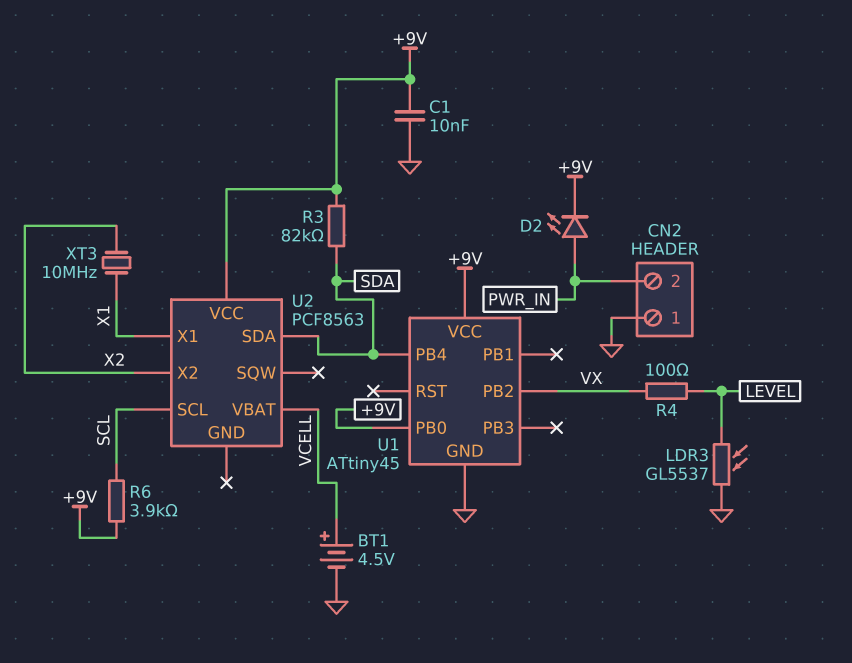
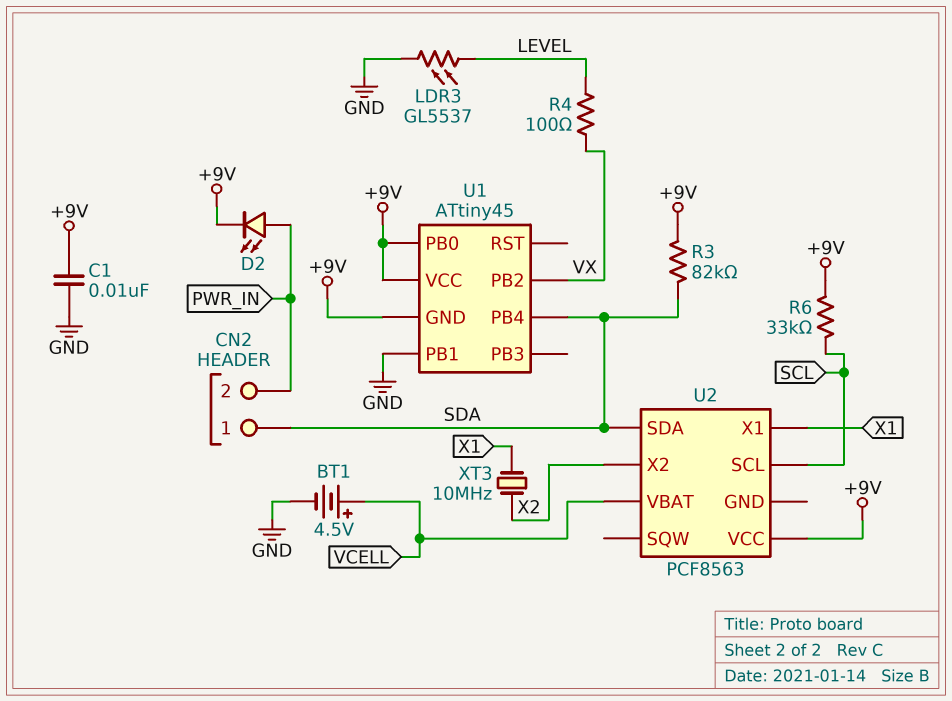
CN2 pin 1: GND -> SDA
R6: 3.9k (+9V, SCL) -> 33k (+9V, SCL)
U1 pin GND: GND -> +9V
U1 pin PB1: none -> GND

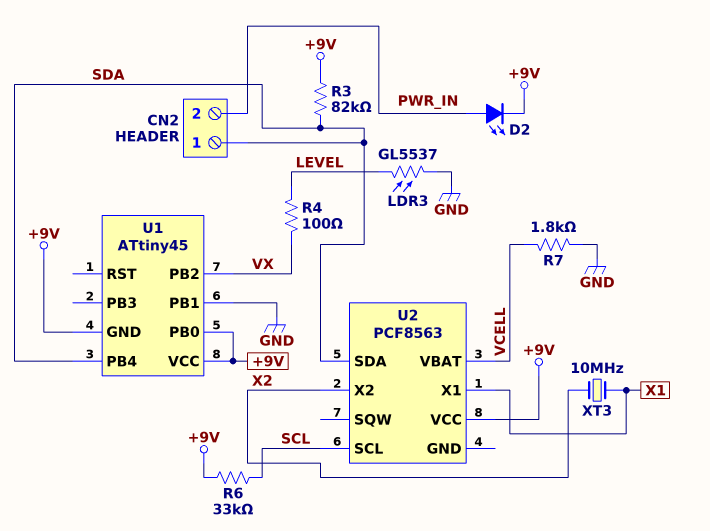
BT1: 4.5V (plus VCELL, minus GND) -> none
C1: 10nF (+9V, GND) -> none
R7: none -> 1.8k (GND, VCELL)

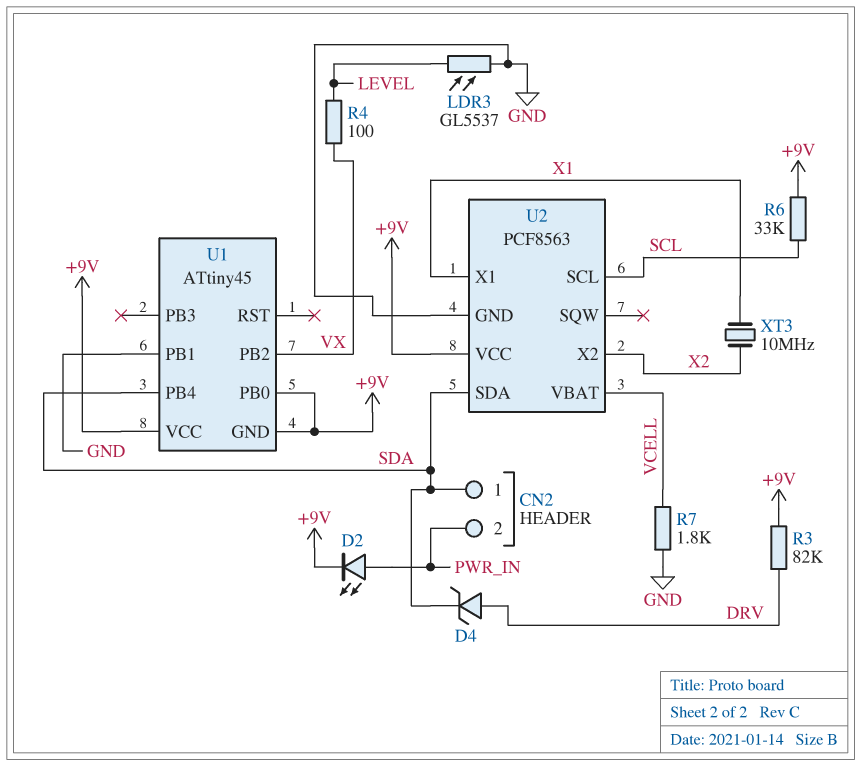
D4: none -> zener (A DRV, K SDA)
R3: 82k (+9V, SDA) -> 82k (+9V, DRV)
U2 pin GND: none -> GND

